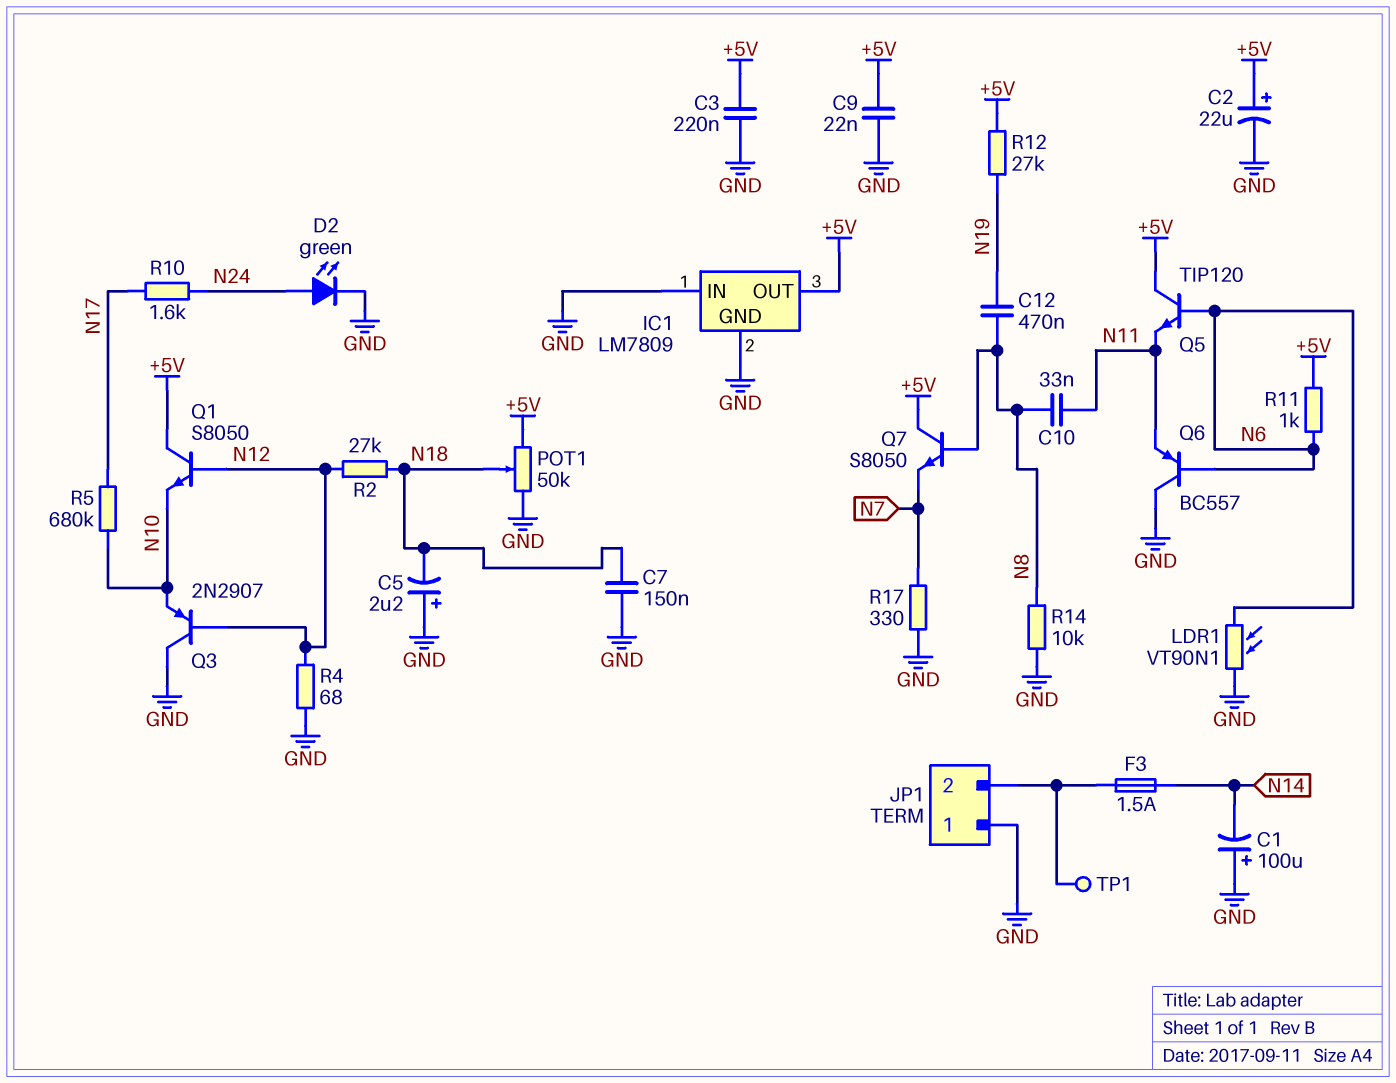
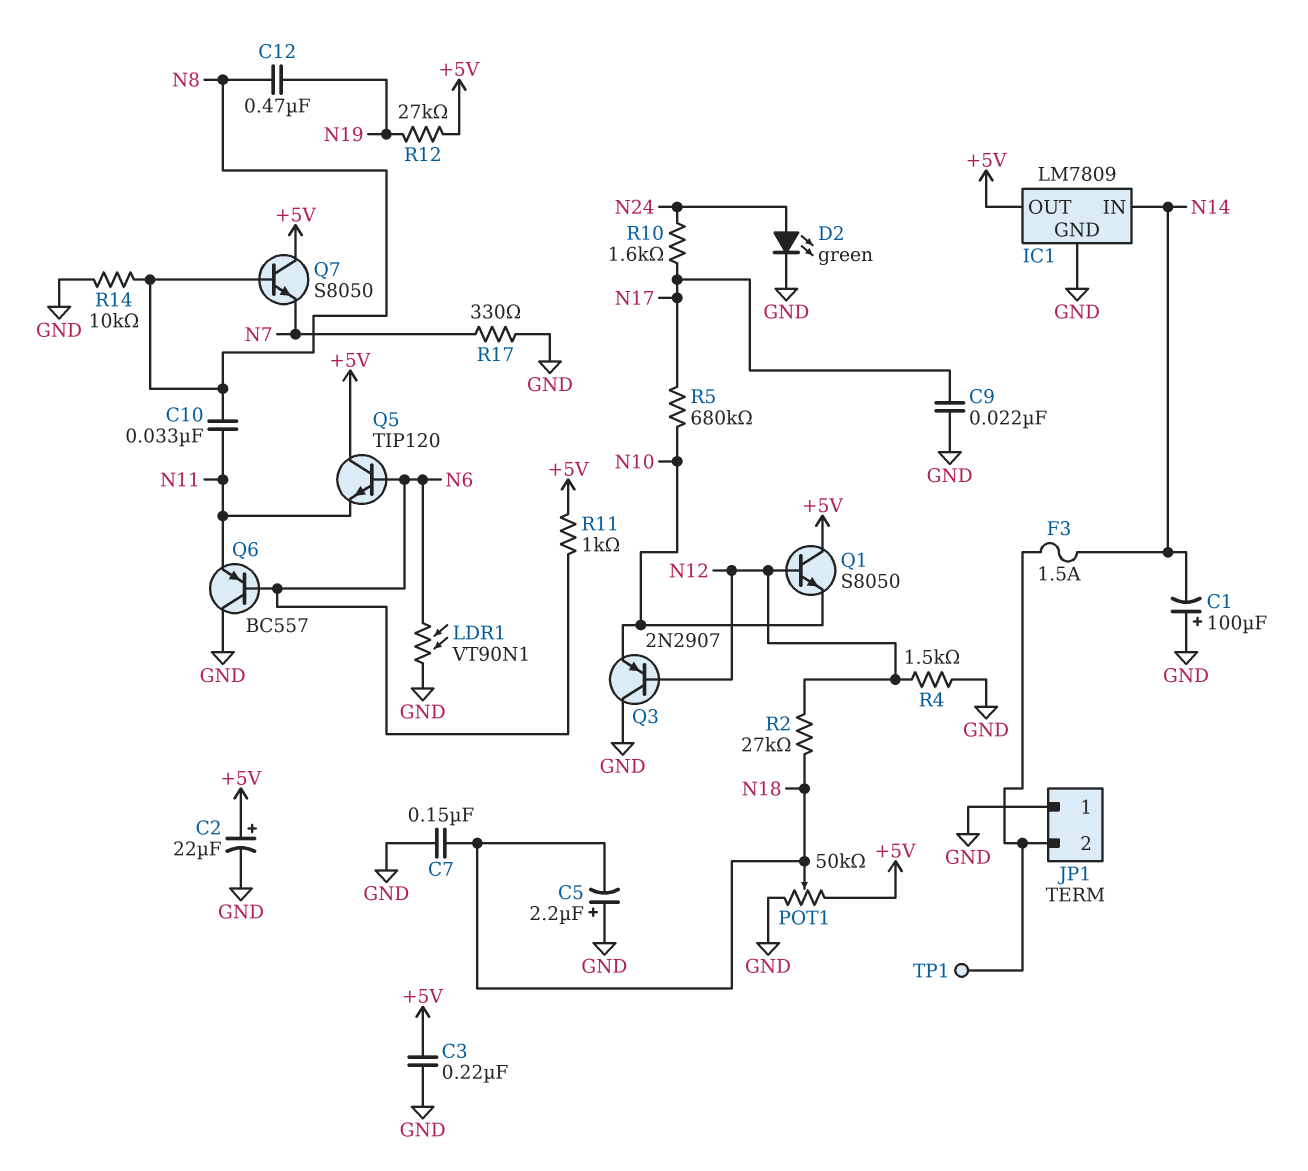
C9: 22nF (+5V, GND) -> 22nF (GND, N17)
IC1 pin IN: GND -> N14
R4: 68 (GND, N12) -> 1.5k (GND, N12)

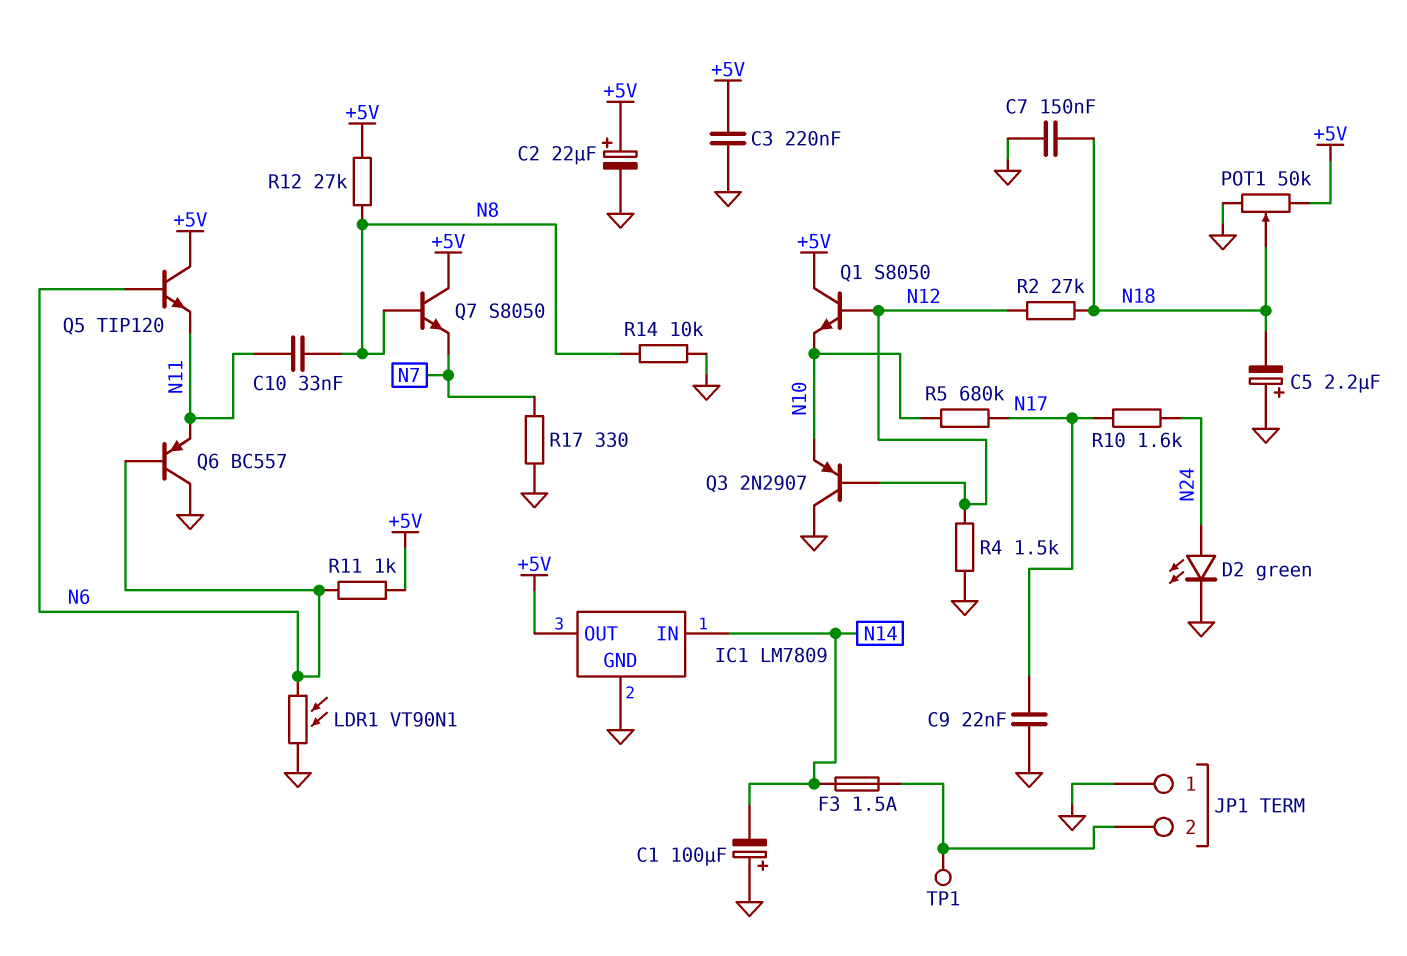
C12: 470nF (N8, N19) -> none
R12: 27k (+5V, N19) -> 27k (+5V, N8)

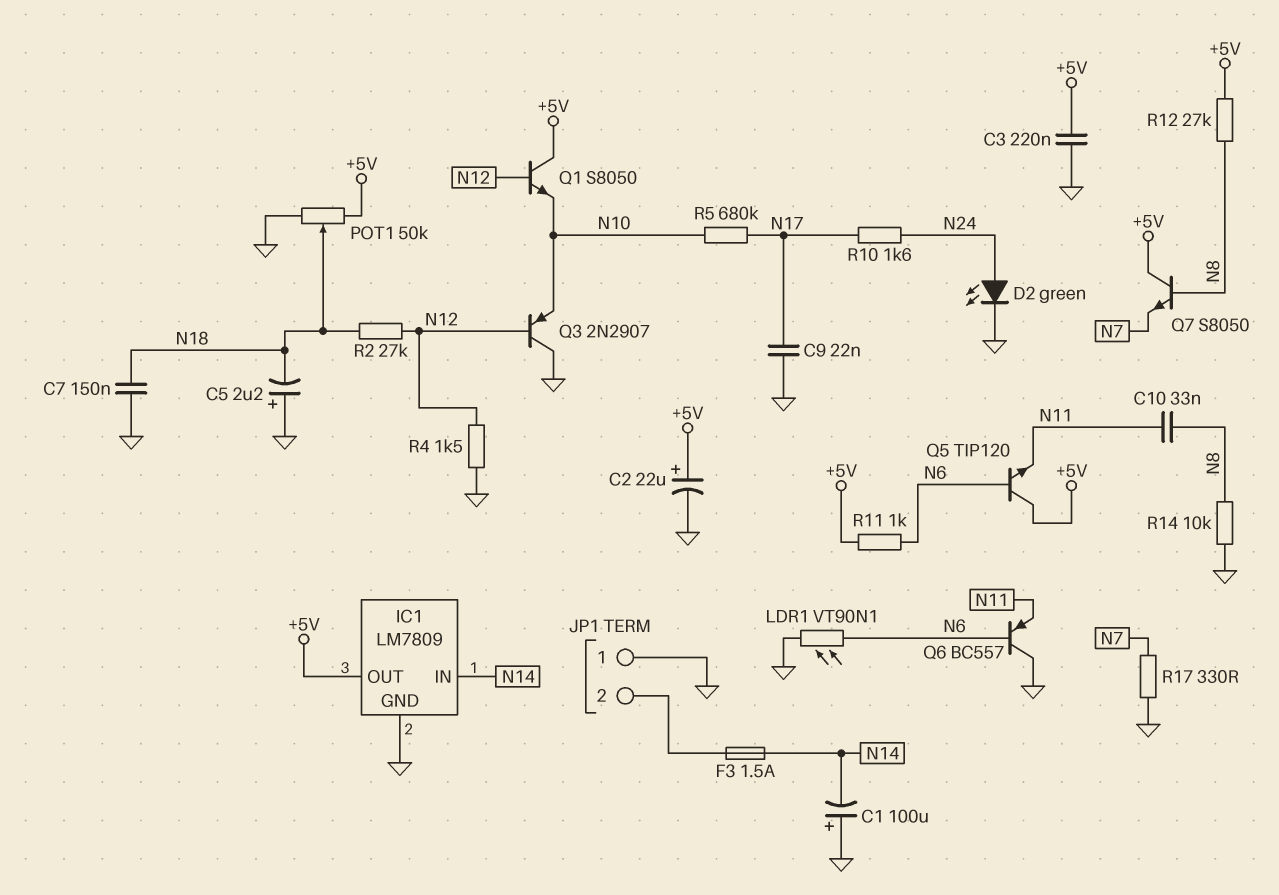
TP1: test point (JP1/2) -> none

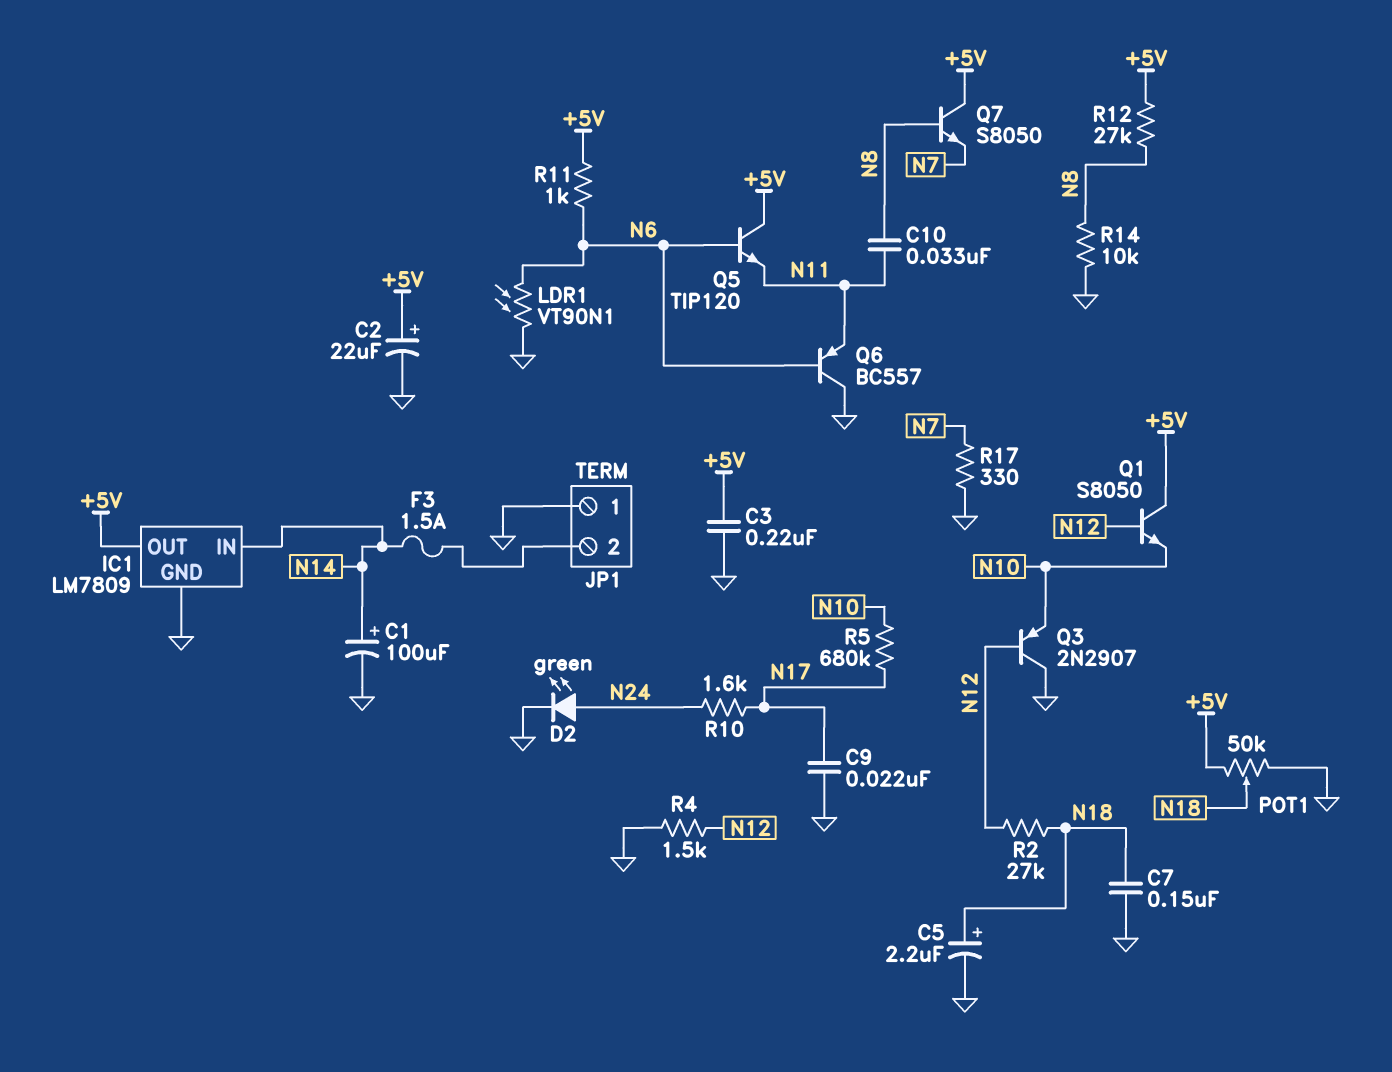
C1: 100uF (plus GND, minus N14) -> 100uF (plus N14, minus GND)
C5: 2.2uF (plus GND, minus N18) -> 2.2uF (plus N18, minus GND)

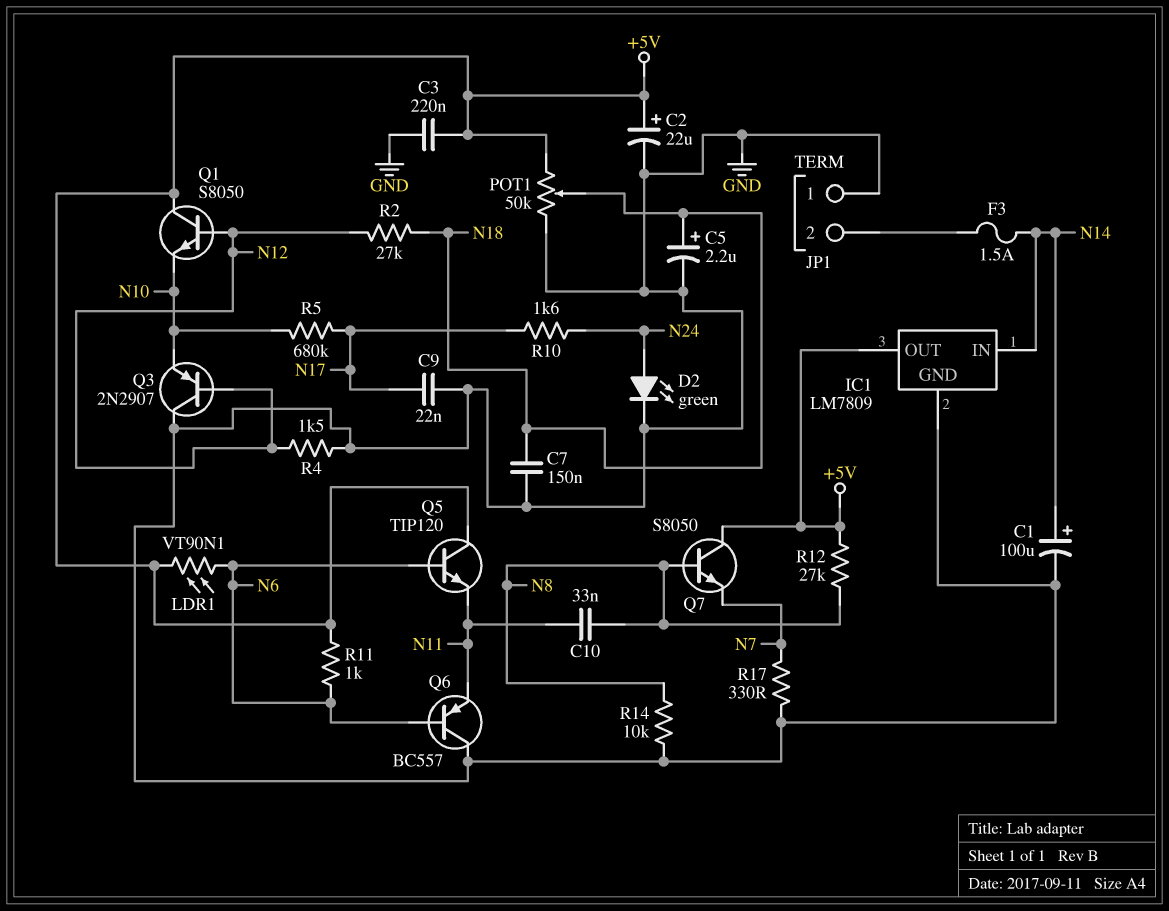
LDR1: VT90N1 (GND, N6) -> VT90N1 (+5V, N6)

